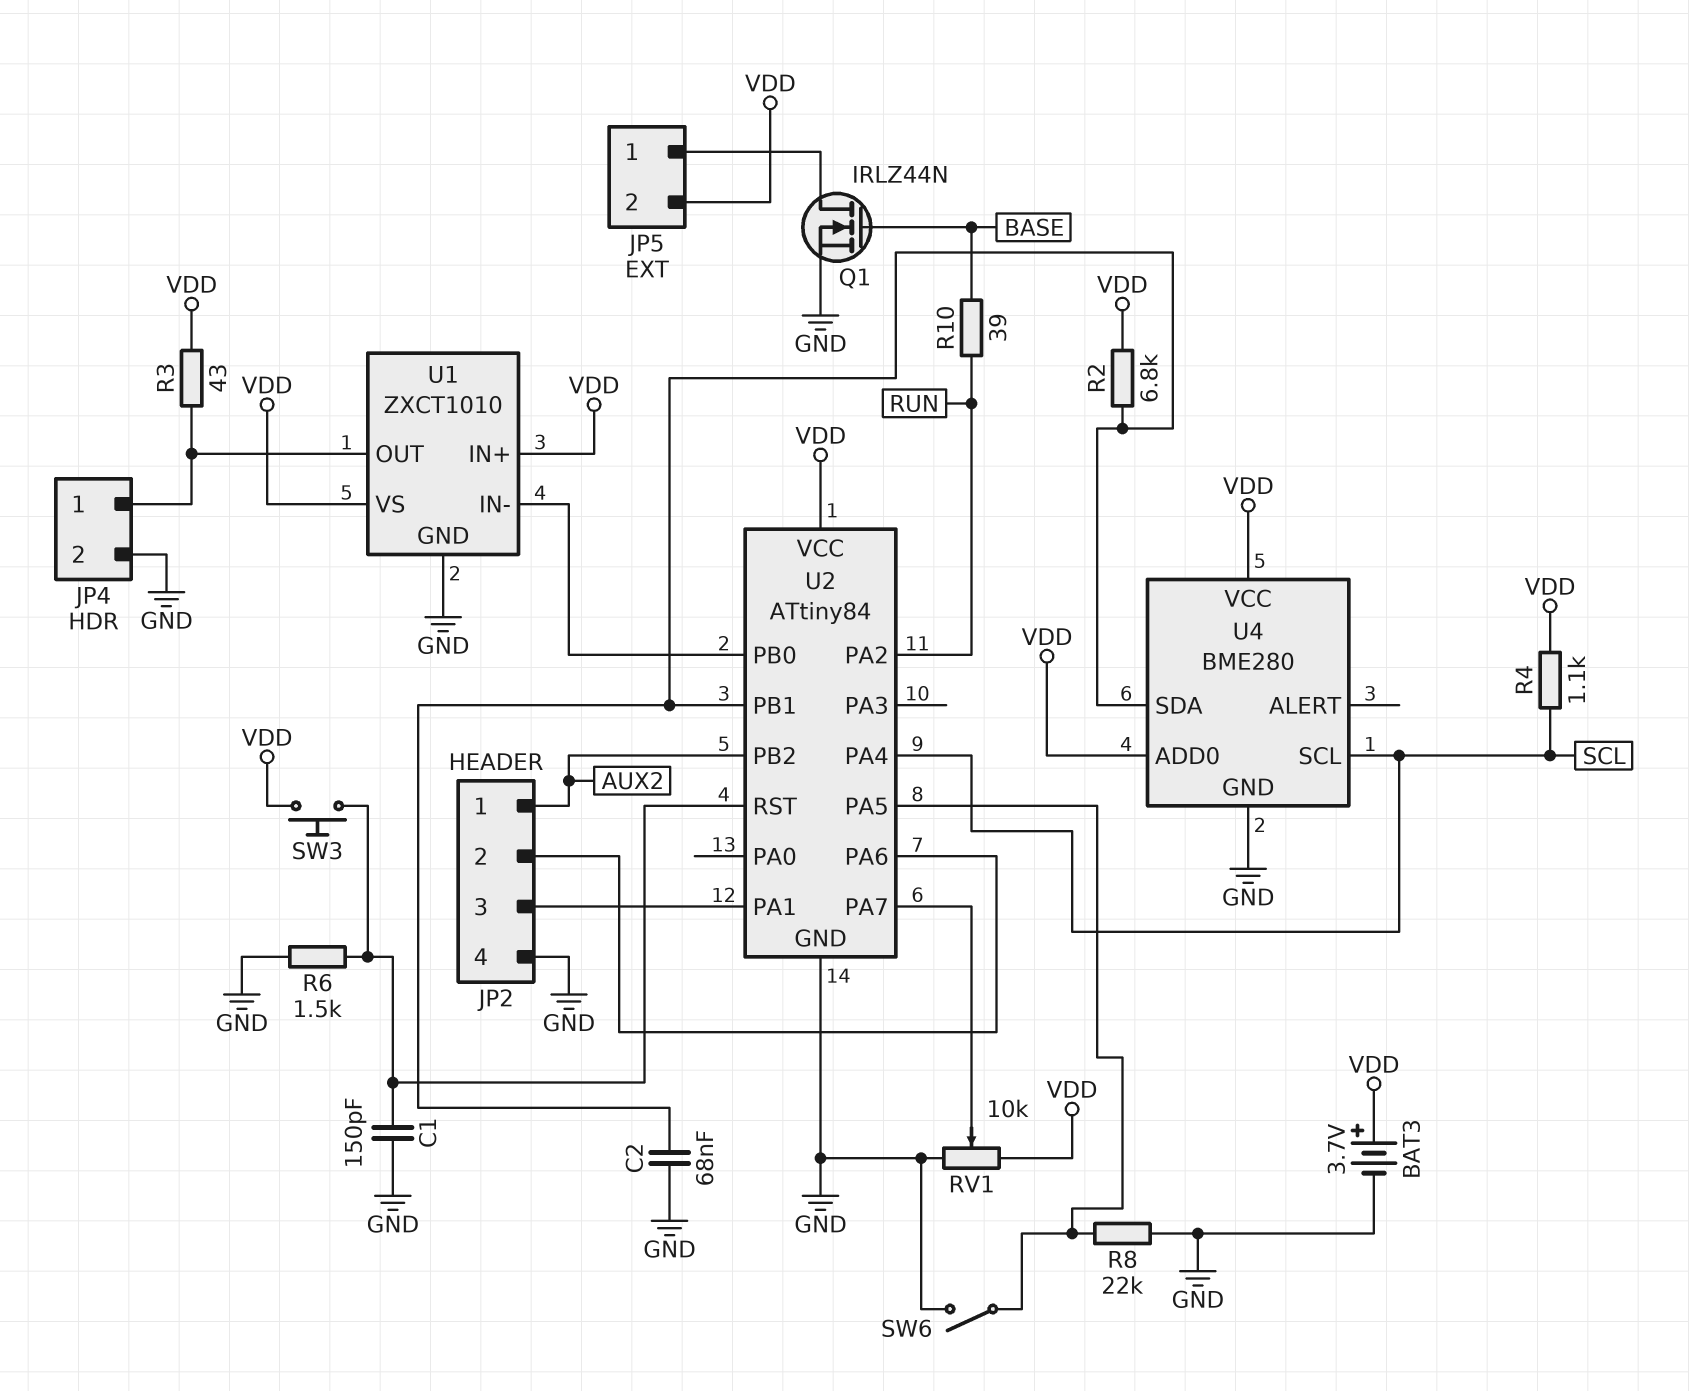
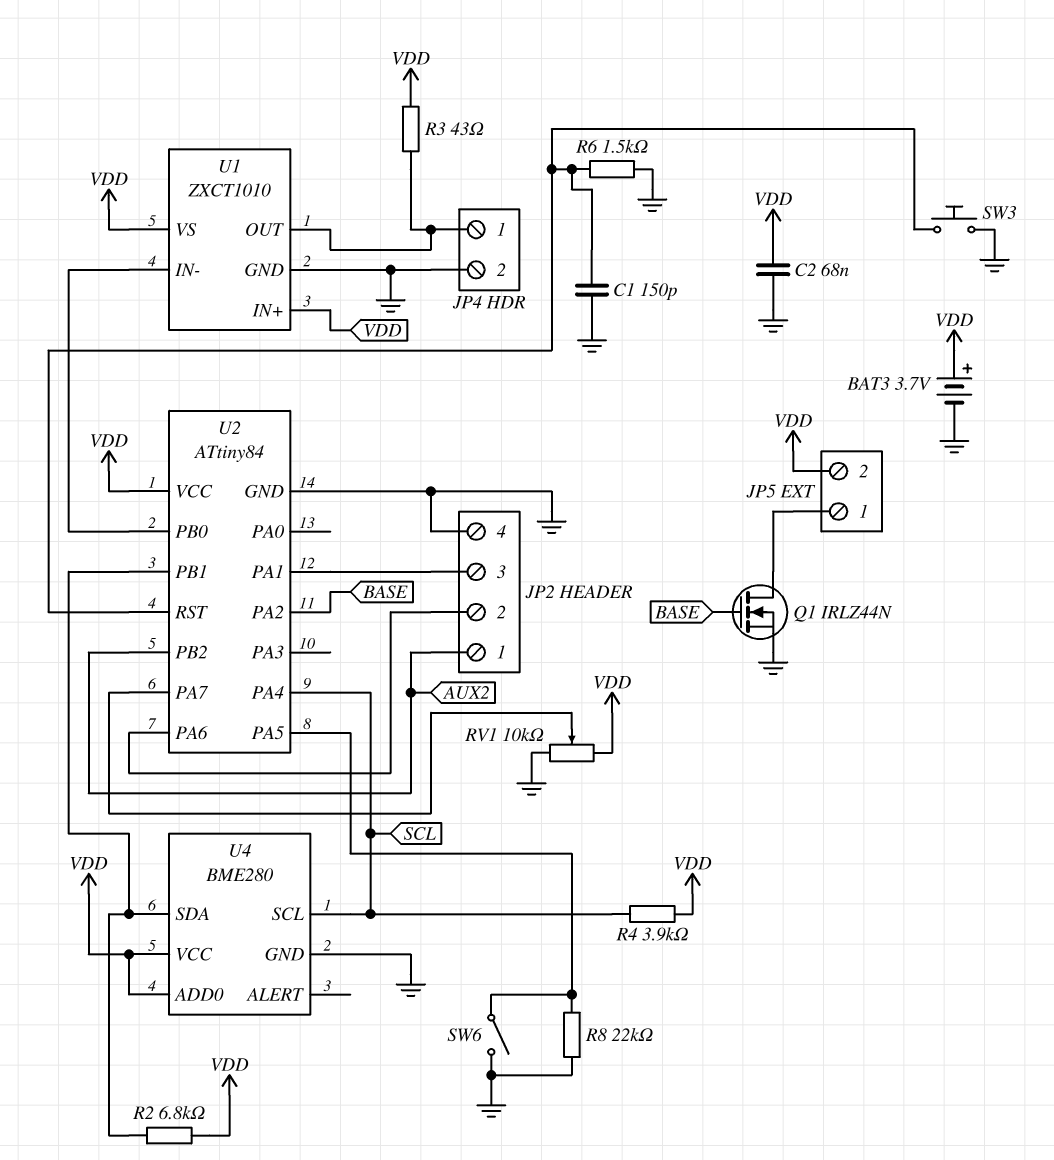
C2: 68nF (GND, U2/PB1) -> 68nF (GND, VDD)
R4: 1.1k (SCL, VDD) -> 3.9k (SCL, VDD)
R10: 39 (BASE, RUN) -> none
SW3: button (U2/RST, VDD) -> button (GND, U2/RST)
U2 pin PA2: RUN -> BASE

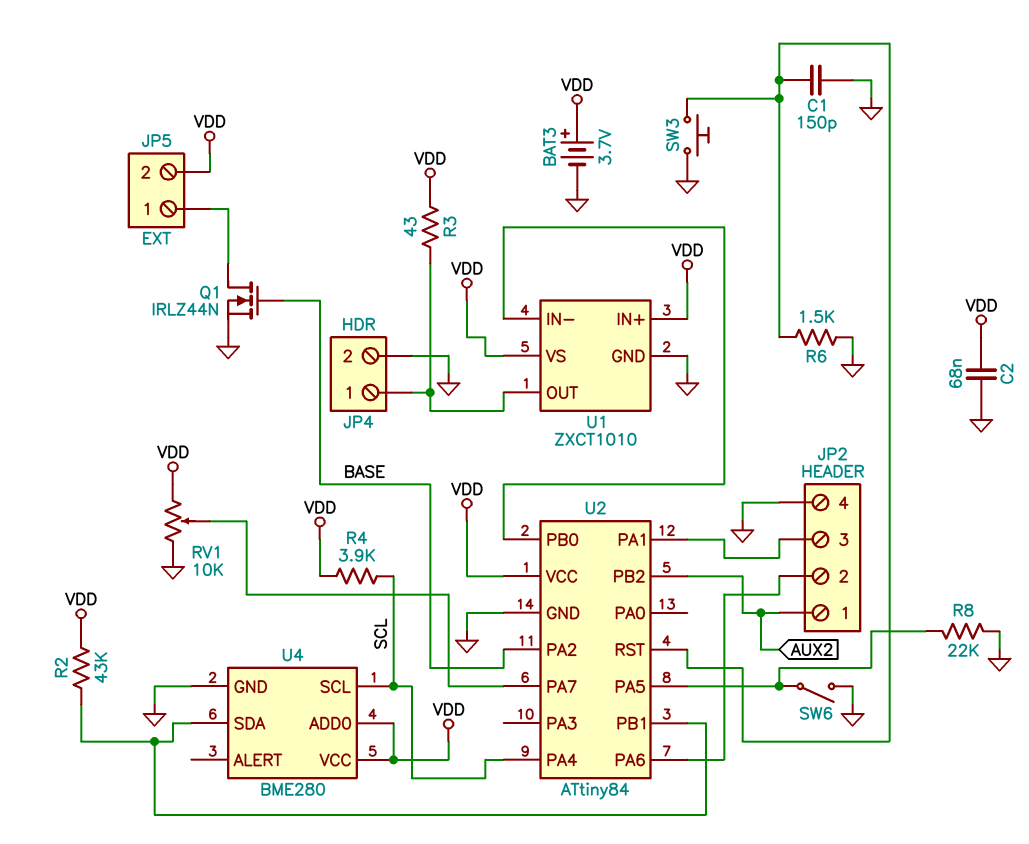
R2: 6.8k (U2/PB1, VDD) -> 43k (U2/PB1, VDD)

